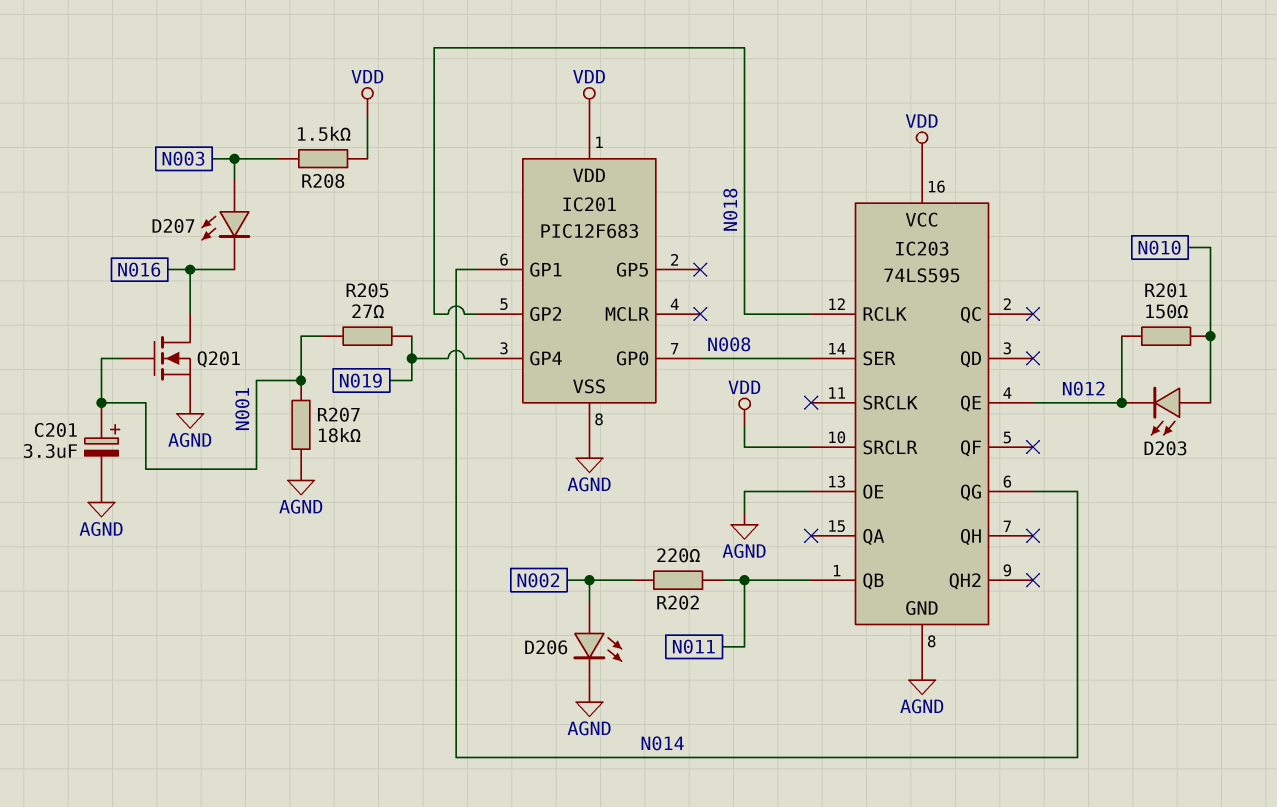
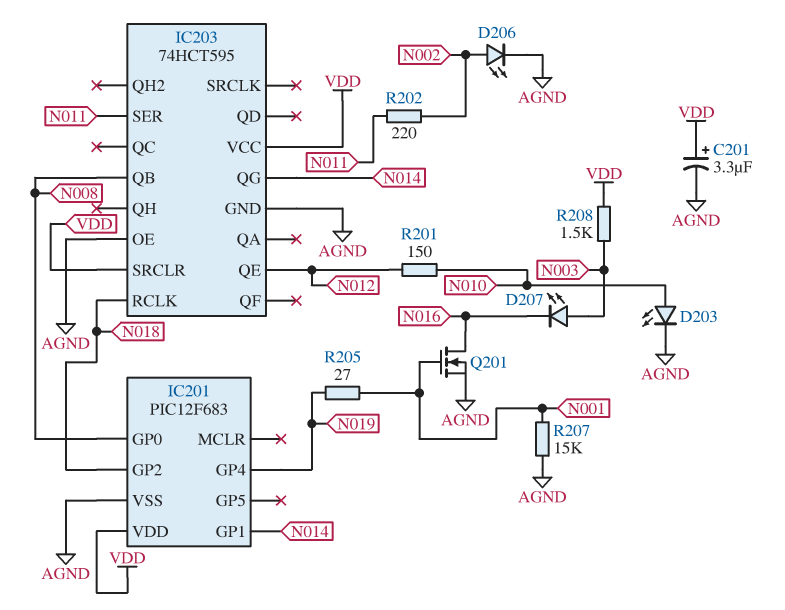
C201: 3.3uF (plus N001, minus AGND) -> 3.3uF (plus VDD, minus AGND)
D203: LED (A N010, K N012) -> LED (A N010, K AGND)
IC203: 74LS595 -> 74HCT595
IC203 pin QB: N011 -> N008
IC203 pin SER: N008 -> N011
R207: 18k (AGND, N001) -> 15k (AGND, N001)

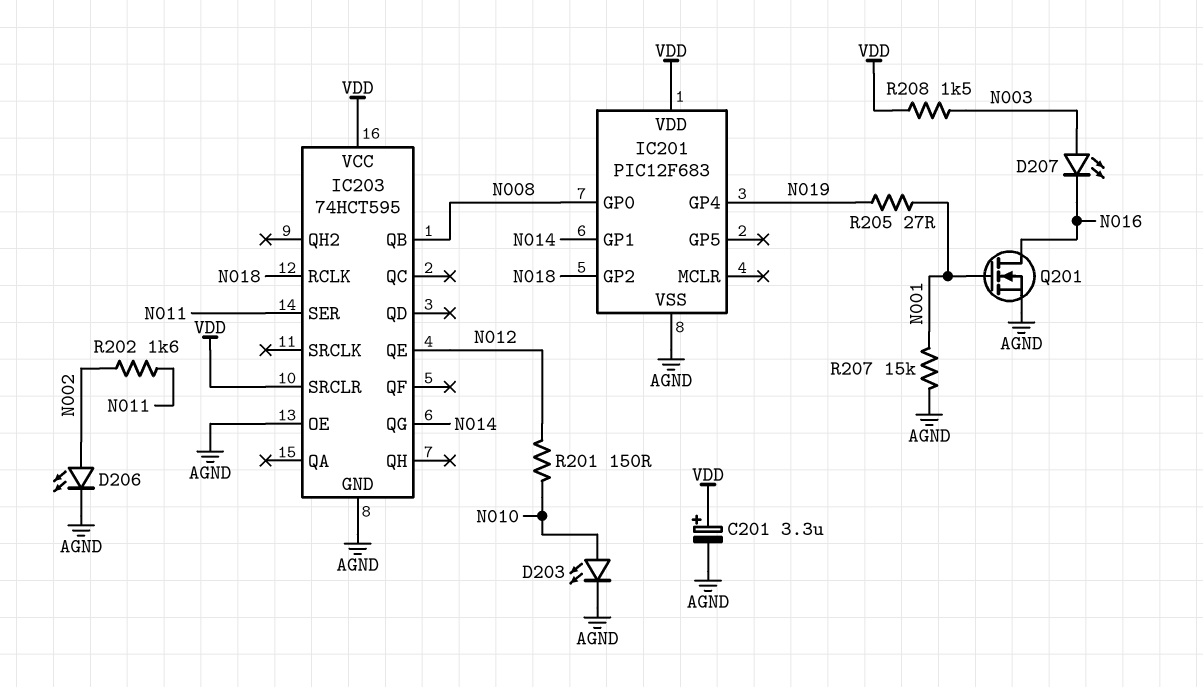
R202: 220 (N002, N011) -> 1.6k (N002, N011)

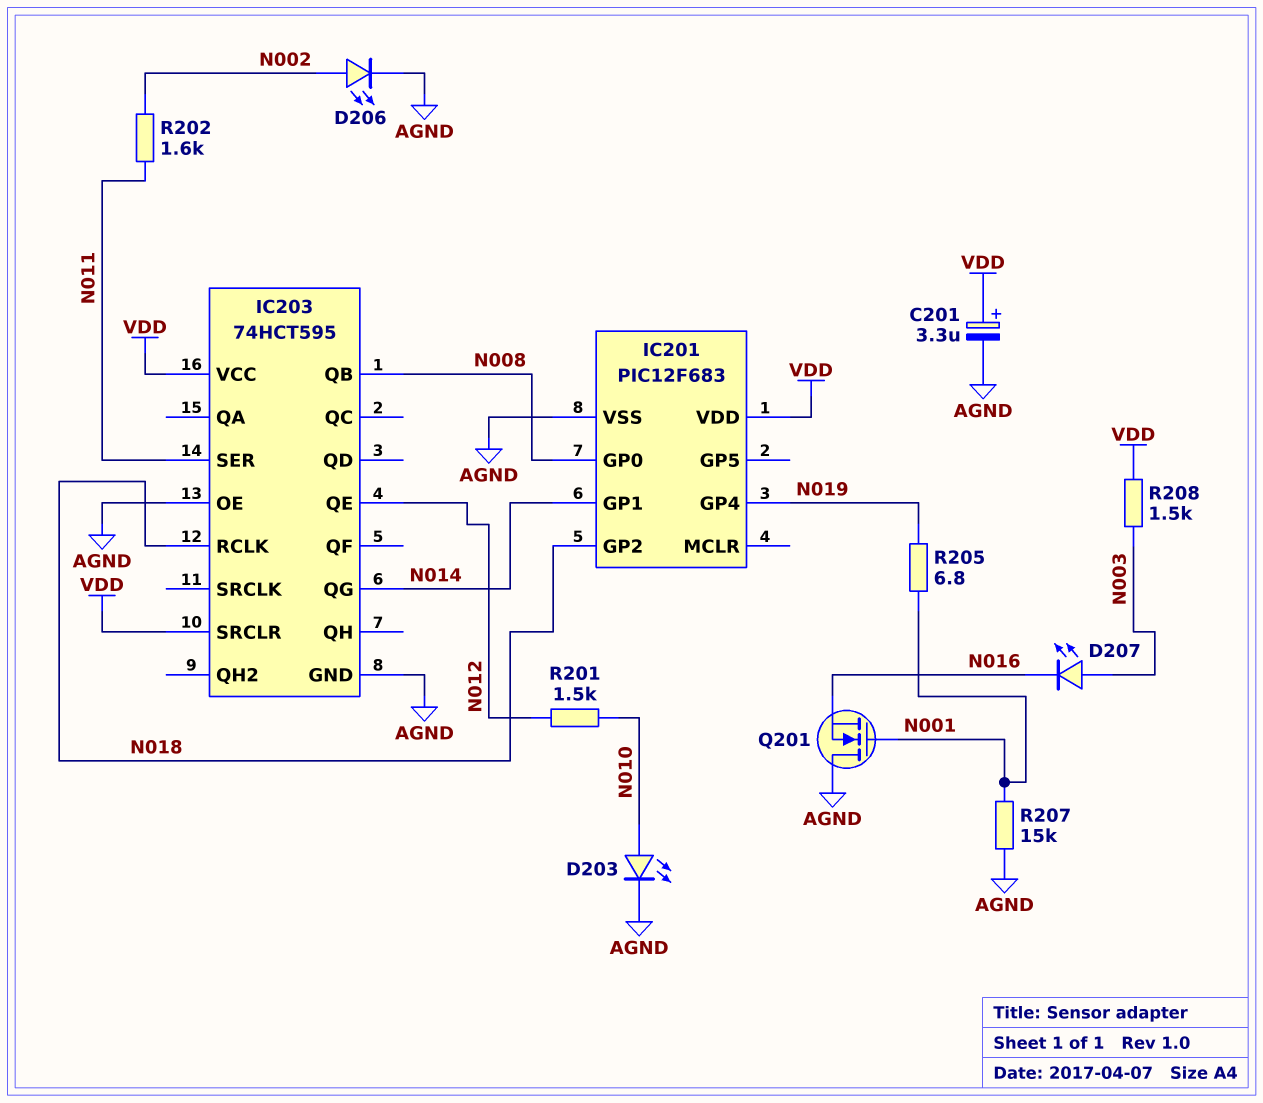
Q201: NMOS (G N001, D N016, S AGND) -> NMOS (G N001, D AGND, S N016)
R201: 150 (N010, N012) -> 1.5k (N010, N012)
R205: 27 (N001, N019) -> 6.8 (N001, N019)

